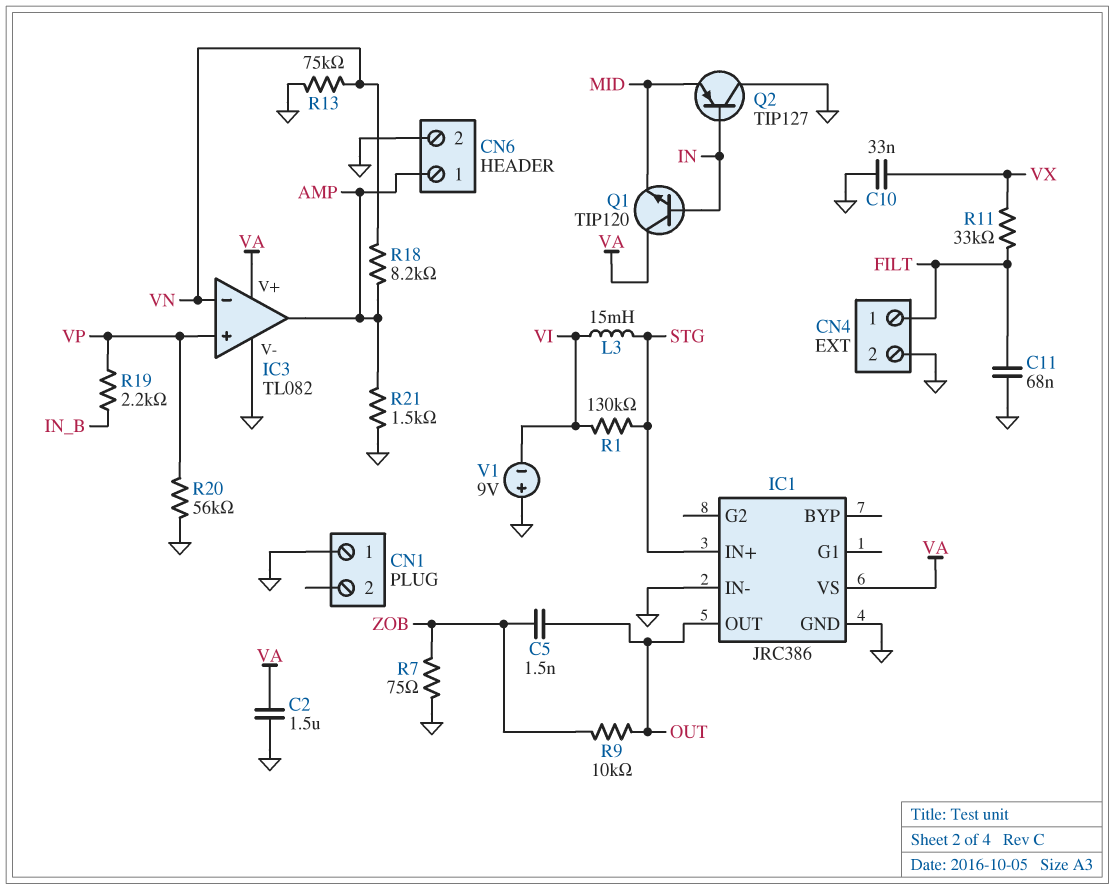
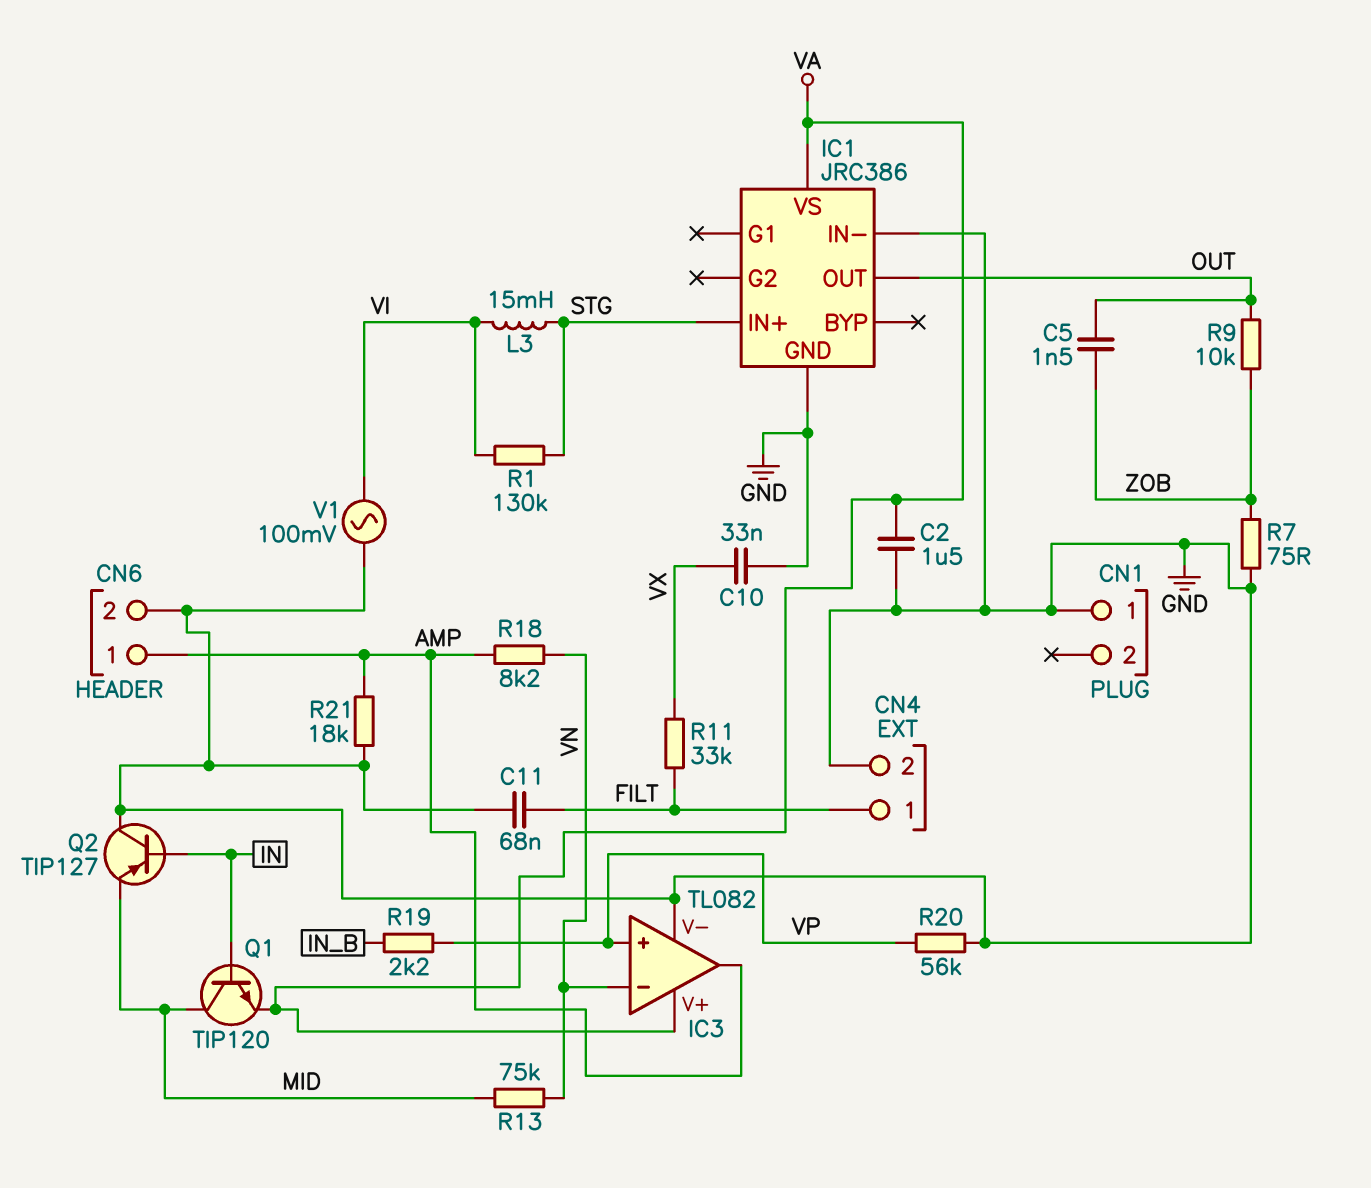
Q1: NPN TIP120 (B IN, C VA, E MID) -> NPN TIP120 (B IN, C MID, E VA)
R13: 75k (GND, VN) -> 75k (MID, VN)
R21: 1.5k (AMP, GND) -> 18k (AMP, GND)
V1: 9V (plus GND, minus VI) -> AC 100mV (GND, VI)

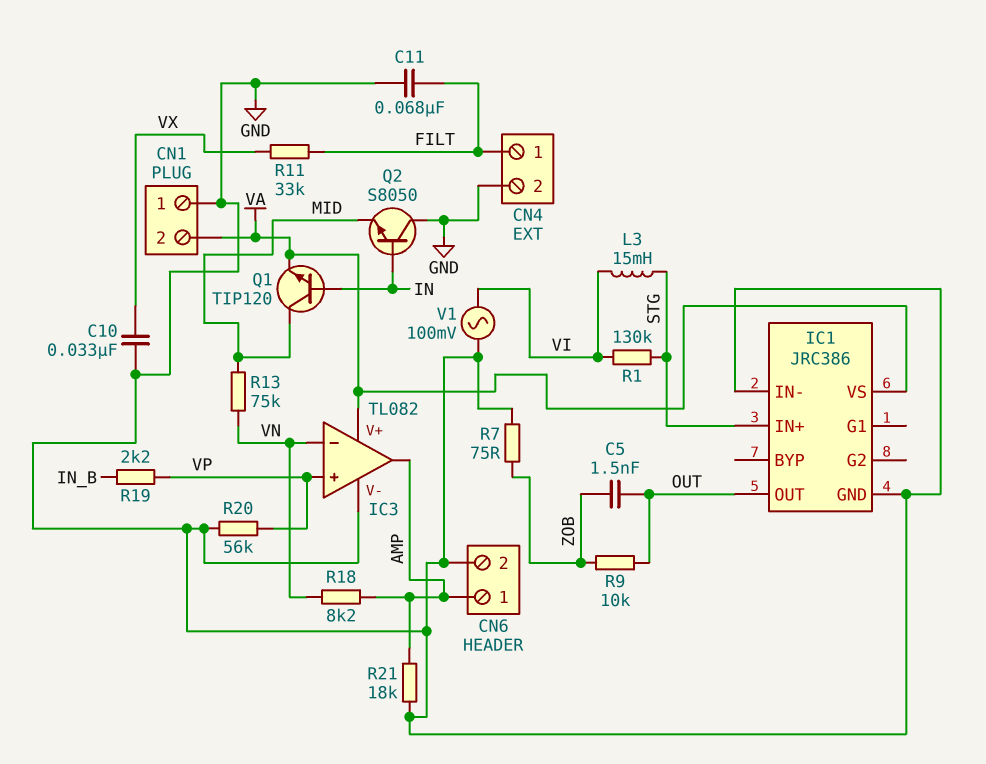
C2: 1.5uF (GND, VA) -> none
CN1 pin 2: none -> VA
Q2: PNP TIP127 (B IN, C GND, E MID) -> NPN S8050 (B IN, C GND, E MID)

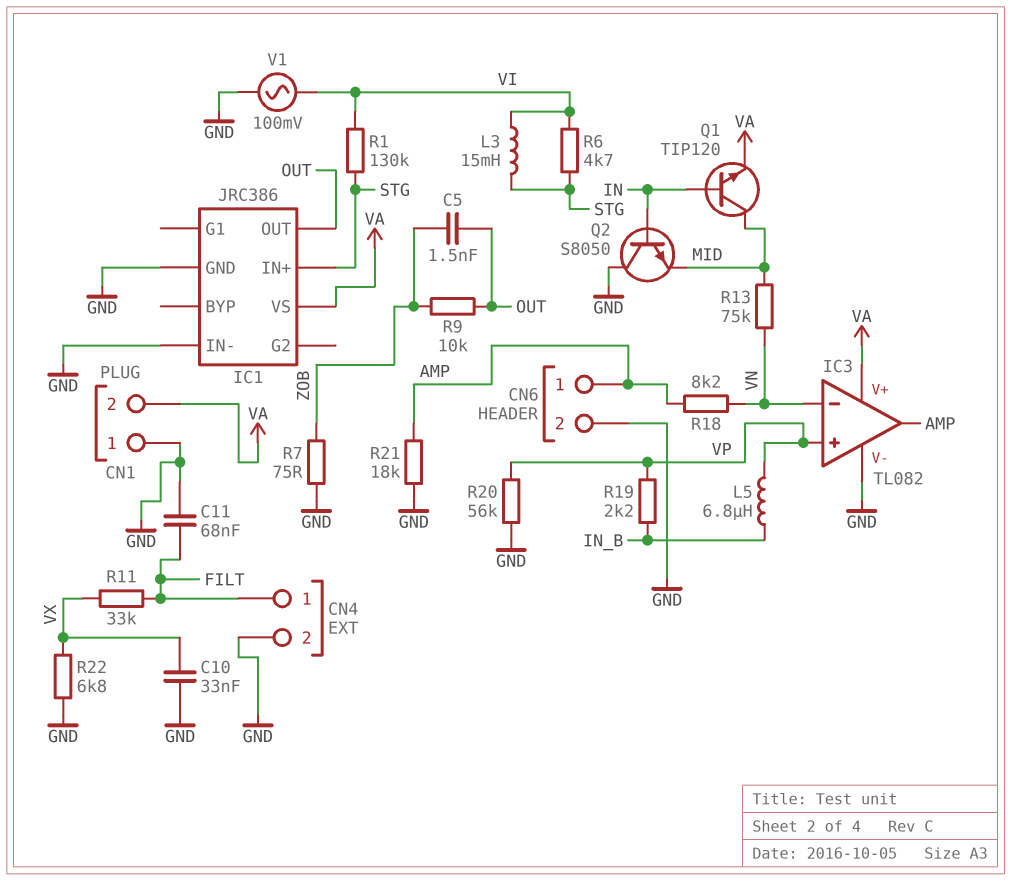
L5: none -> 6.8uH (IN_B, VP)
R6: none -> 4.7k (STG, VI)
R22: none -> 6.8k (GND, VX)

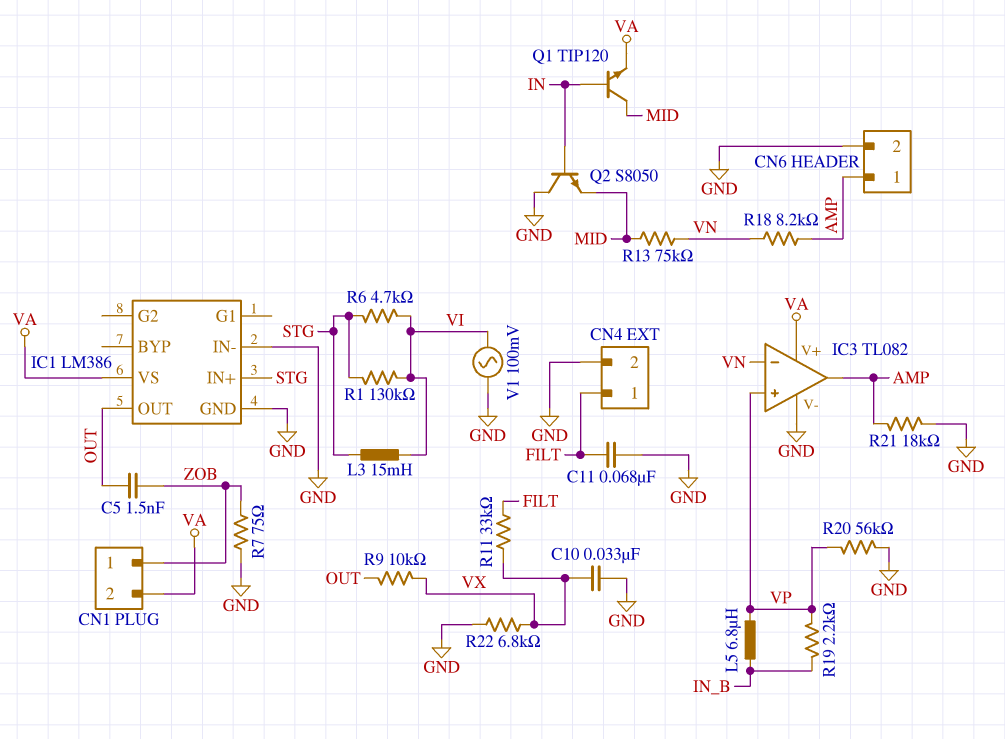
CN1 pin 1: GND -> ZOB
IC1: JRC386 -> LM386
R9: 10k (OUT, ZOB) -> 10k (OUT, VX)

